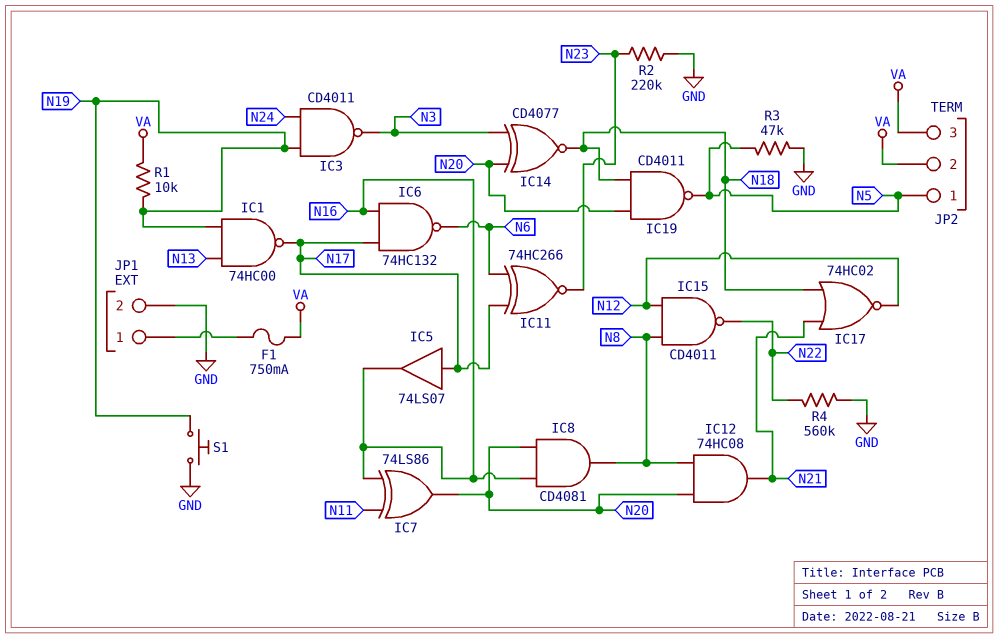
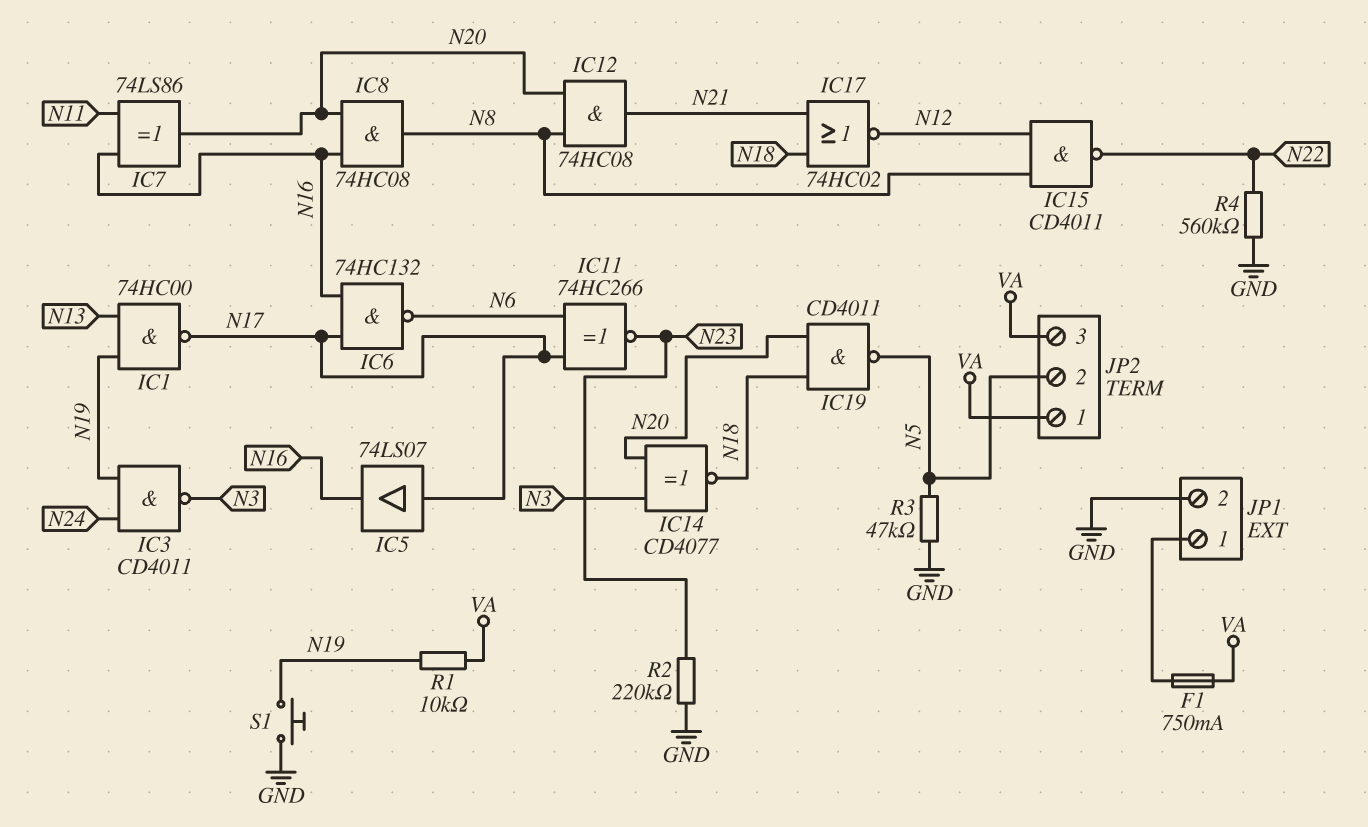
IC8: AND CD4081 (in N16, in N20, out N8) -> AND 74HC08 (in N16, in N20, out N8)
JP2 pin 1: N5 -> VA
JP2 pin 2: VA -> N5

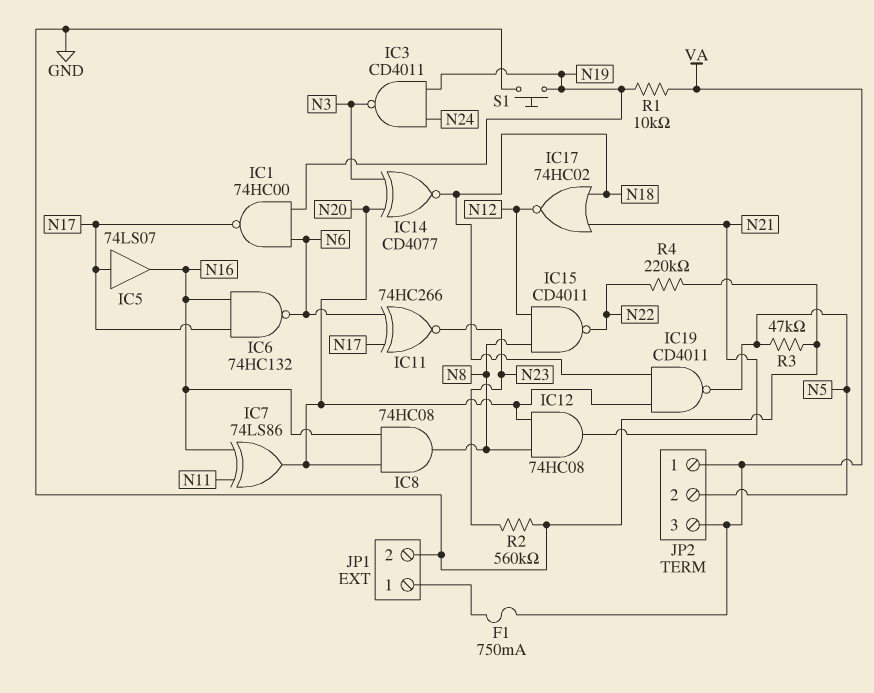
IC1: NAND 74HC00 (in N13, in N19, out N17) -> NAND 74HC00 (in N6, in N19, out N17)
R2: 220k (GND, N23) -> 560k (GND, N23)
R4: 560k (GND, N22) -> 220k (GND, N22)

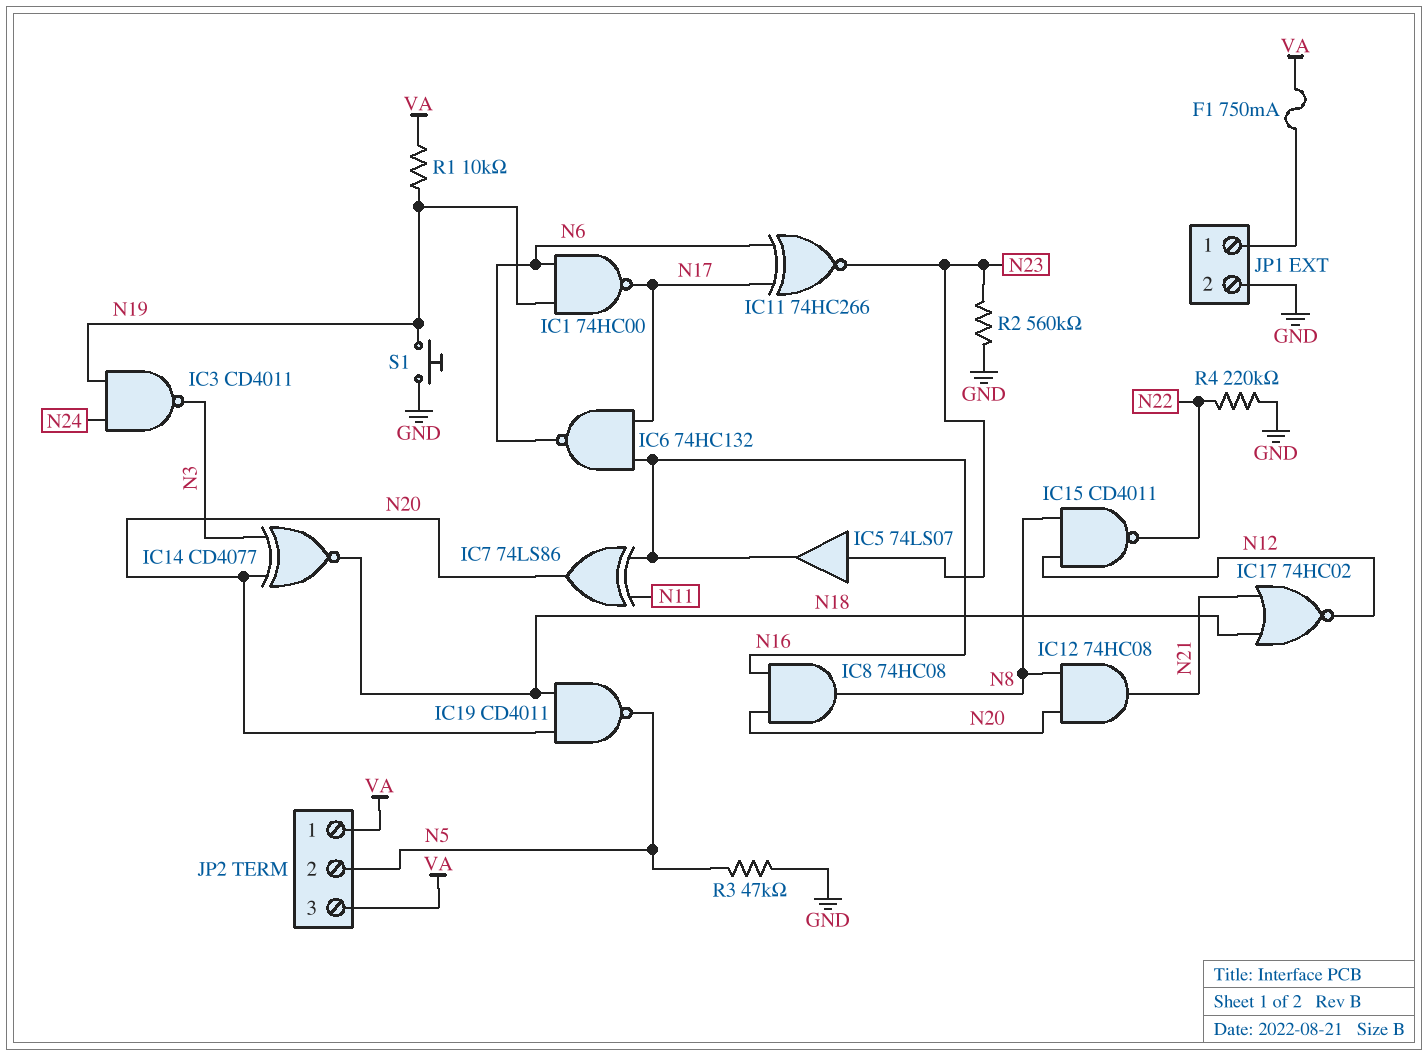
IC5: buffer 74LS07 (in N17, out N16) -> buffer 74LS07 (in N23, out N16)

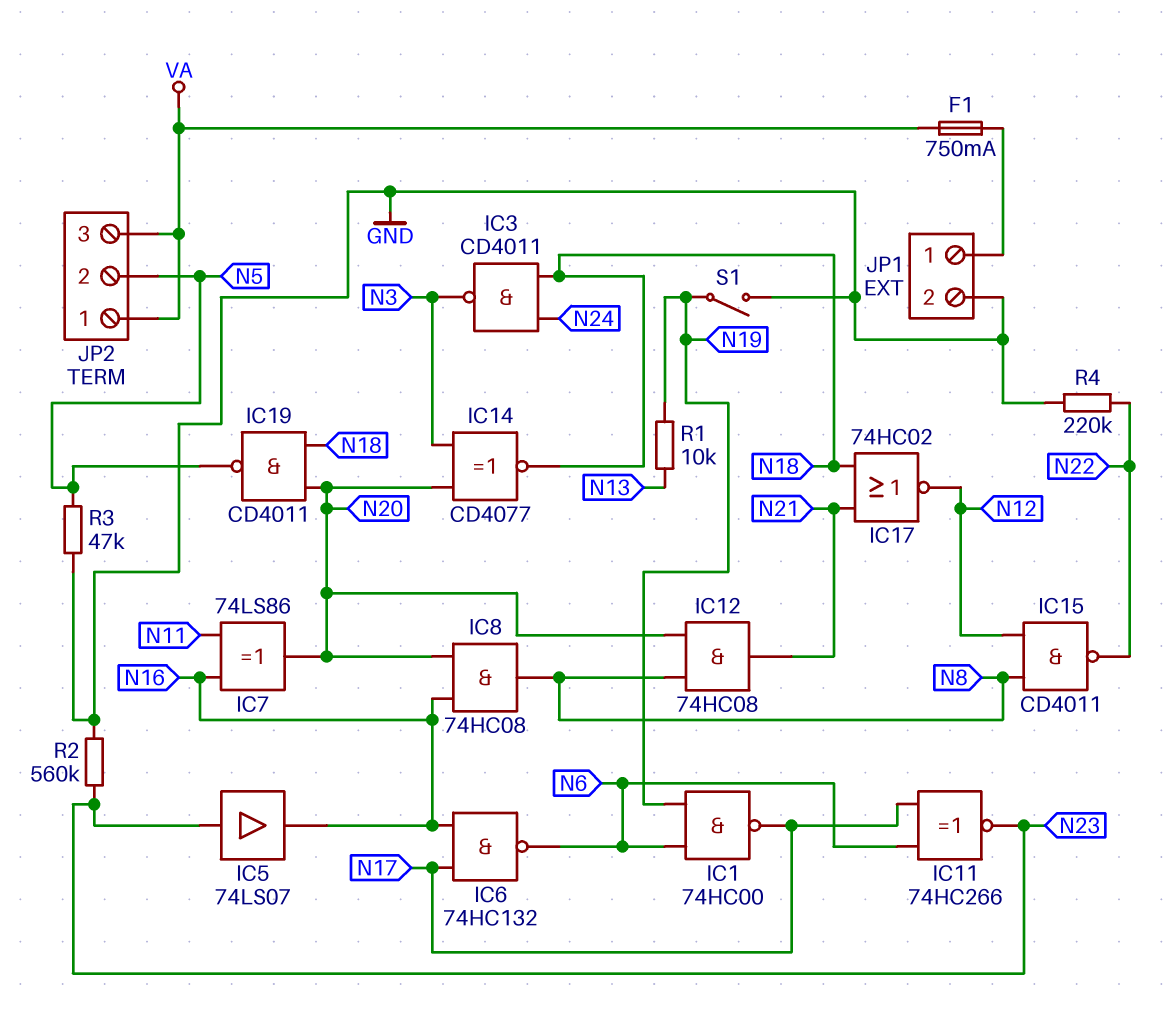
IC3: NAND CD4011 (in N19, in N24, out N3) -> NAND CD4011 (in N18, in N24, out N3)
R1: 10k (N19, VA) -> 10k (N13, N19)
S1: button (GND, N19) -> switch (GND, N19)

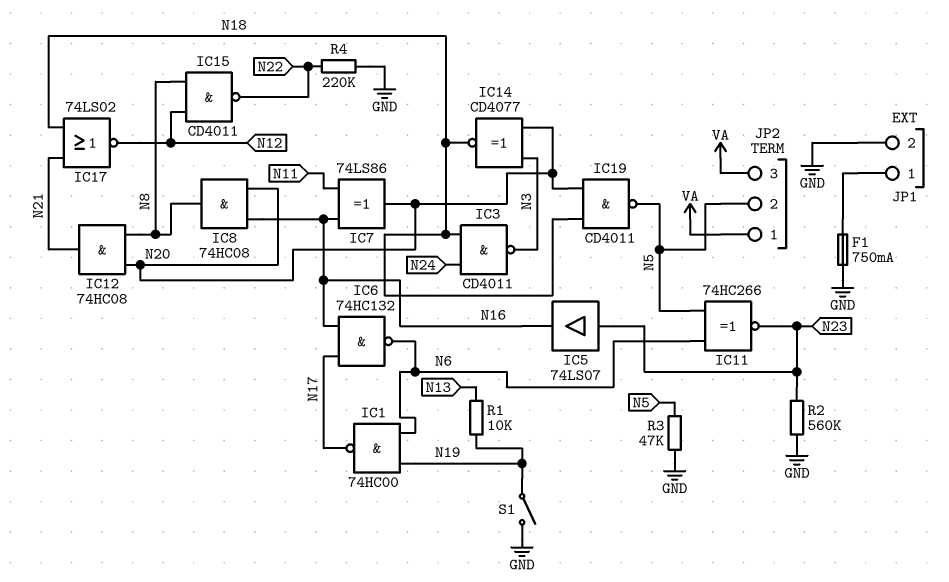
F1: 750mA (JP1/1, VA) -> 750mA (GND, JP1/1)
IC11: XNOR 74HC266 (in N6, in N17, out N23) -> XNOR 74HC266 (in N5, in N6, out N23)
IC17: NOR 74HC02 (in N18, in N21, out N12) -> NOR 74LS02 (in N18, in N21, out N12)

